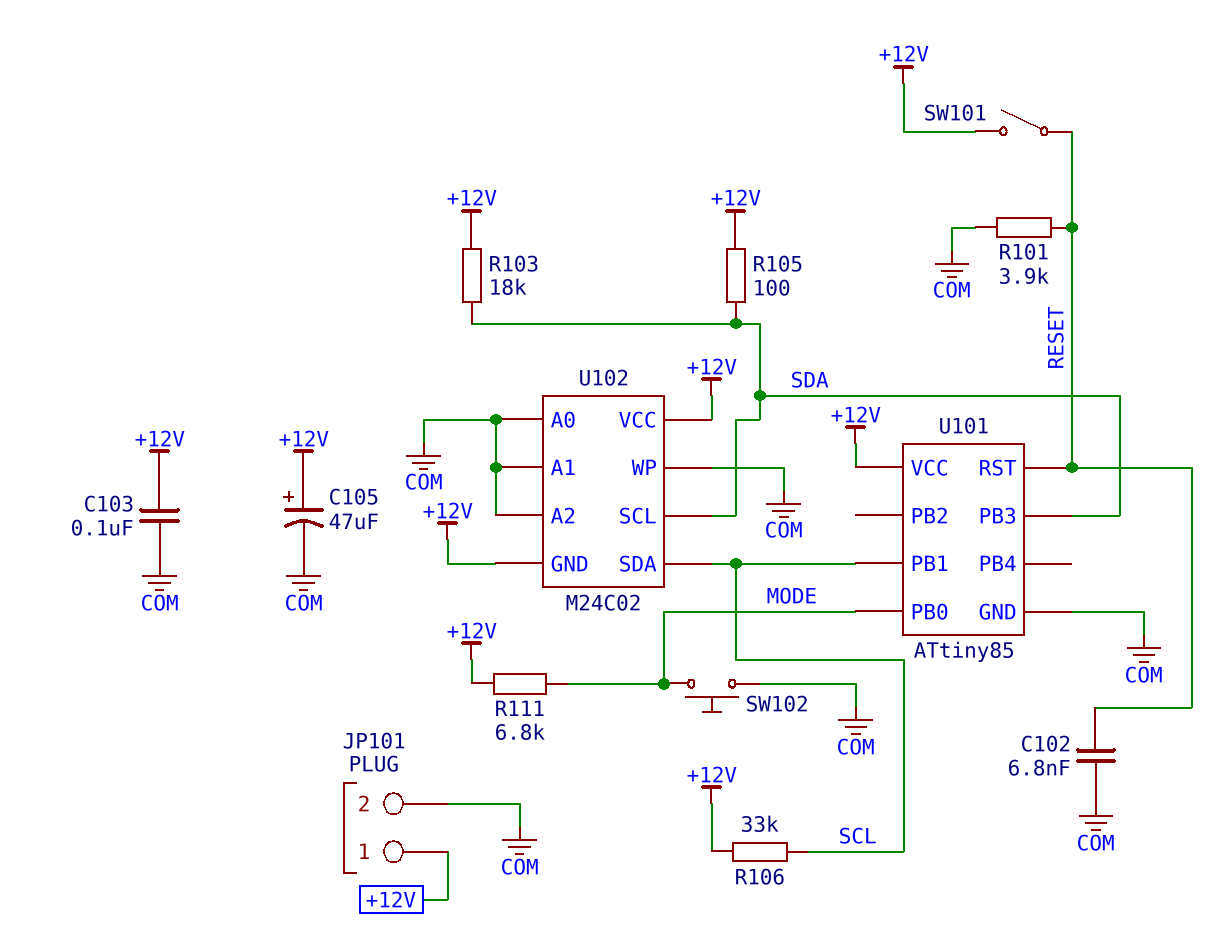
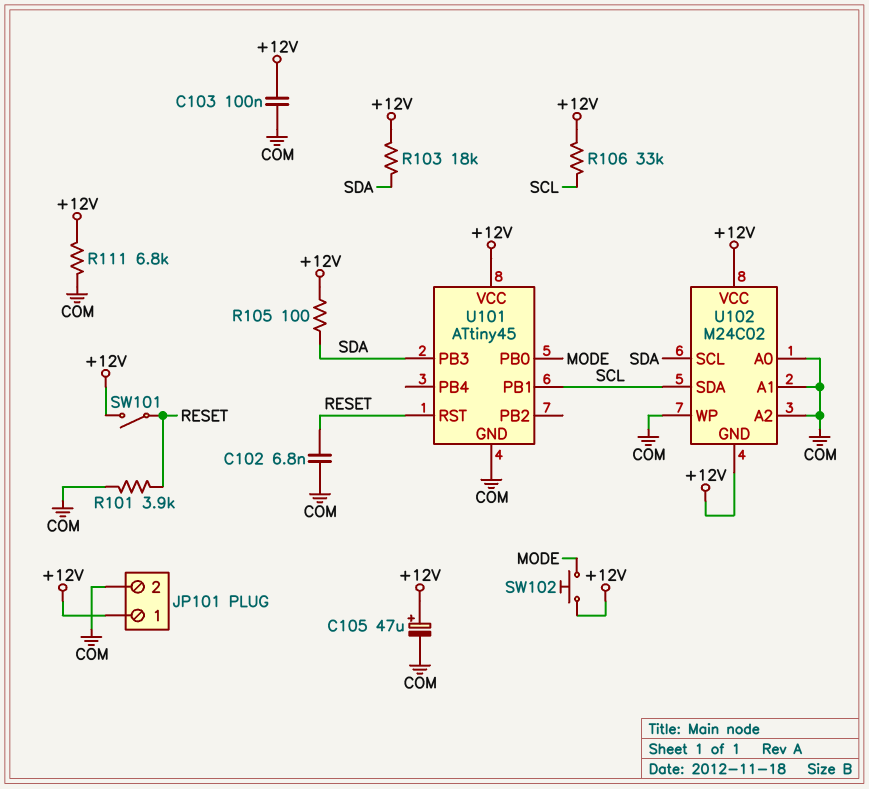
R111: 6.8k (+12V, MODE) -> 6.8k (+12V, COM)
SW102: button (COM, MODE) -> button (+12V, MODE)
U101: ATtiny85 -> ATtiny45

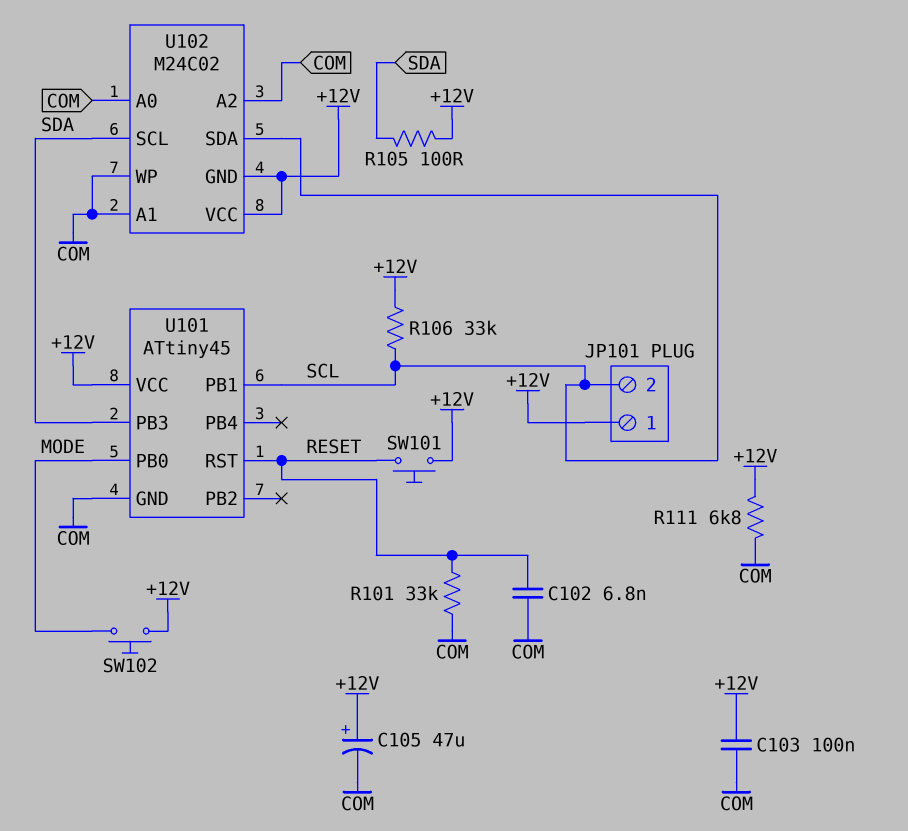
JP101 pin 2: COM -> SCL
R101: 3.9k (COM, RESET) -> 33k (COM, RESET)
R103: 18k (+12V, SDA) -> none
SW101: switch (+12V, RESET) -> button (+12V, RESET)

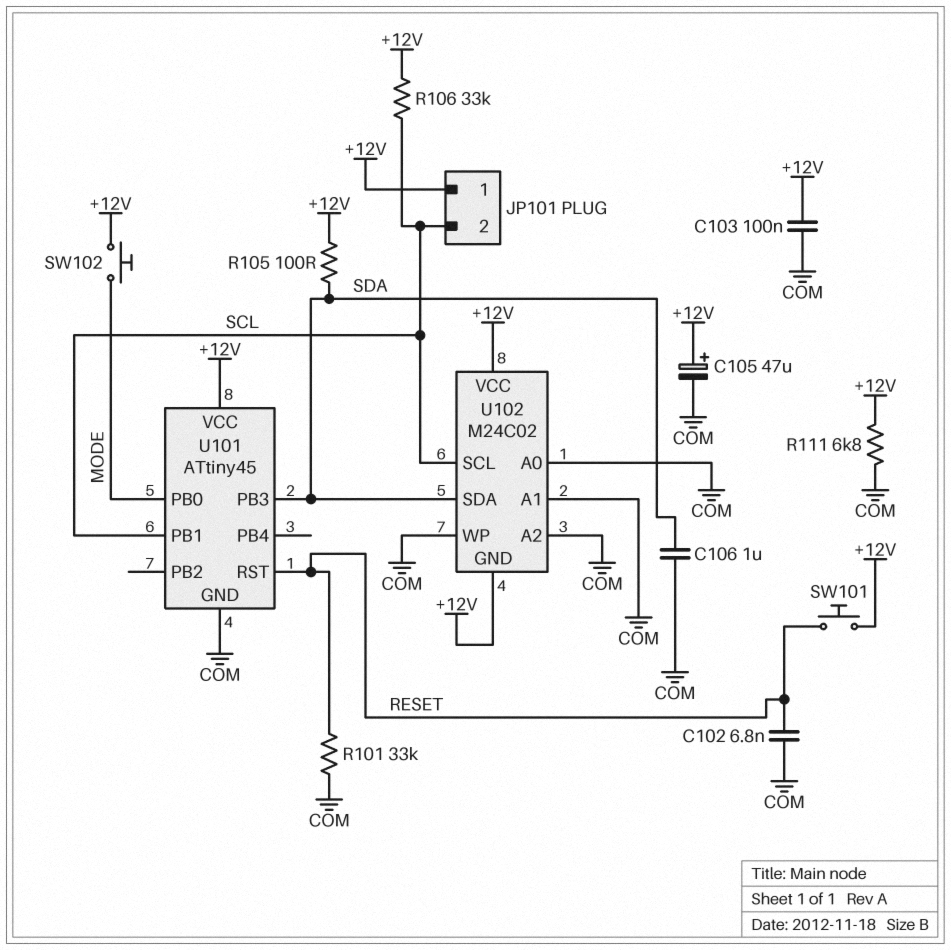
C106: none -> 1uF (COM, SDA)
U102 pin SCL: SDA -> SCL
U102 pin SDA: SCL -> SDA

